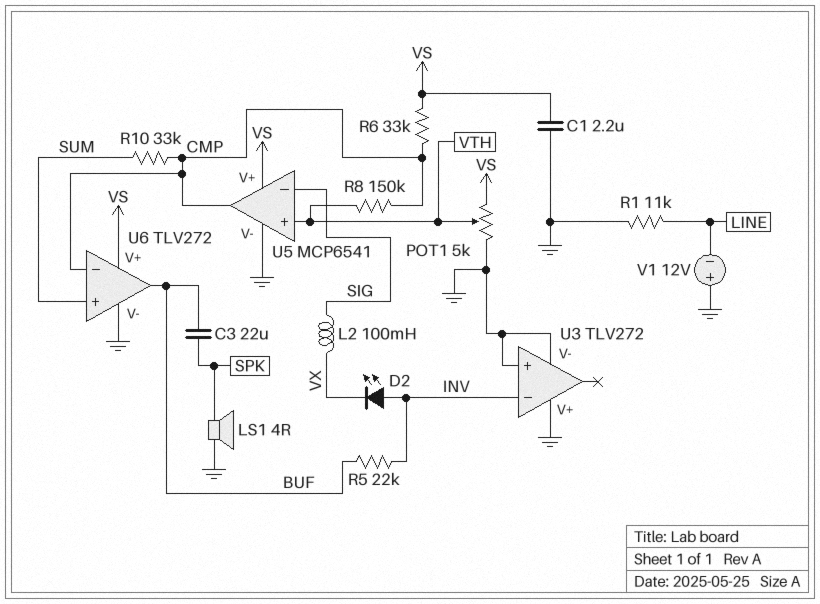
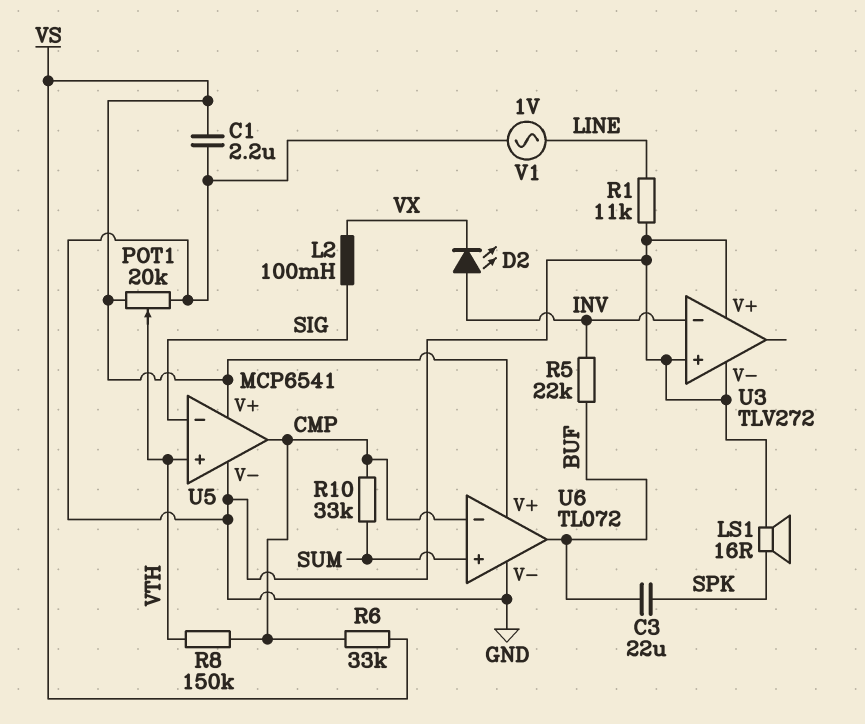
LS1: speaker 4R (GND, SPK) -> speaker 16R (GND, SPK)
POT1: 5k (GND, VS, wiper VTH) -> 20k (GND, VS, wiper VTH)
U6: TLV272 -> TL072
V1: 12V (plus GND, minus LINE) -> AC 1V (GND, LINE)

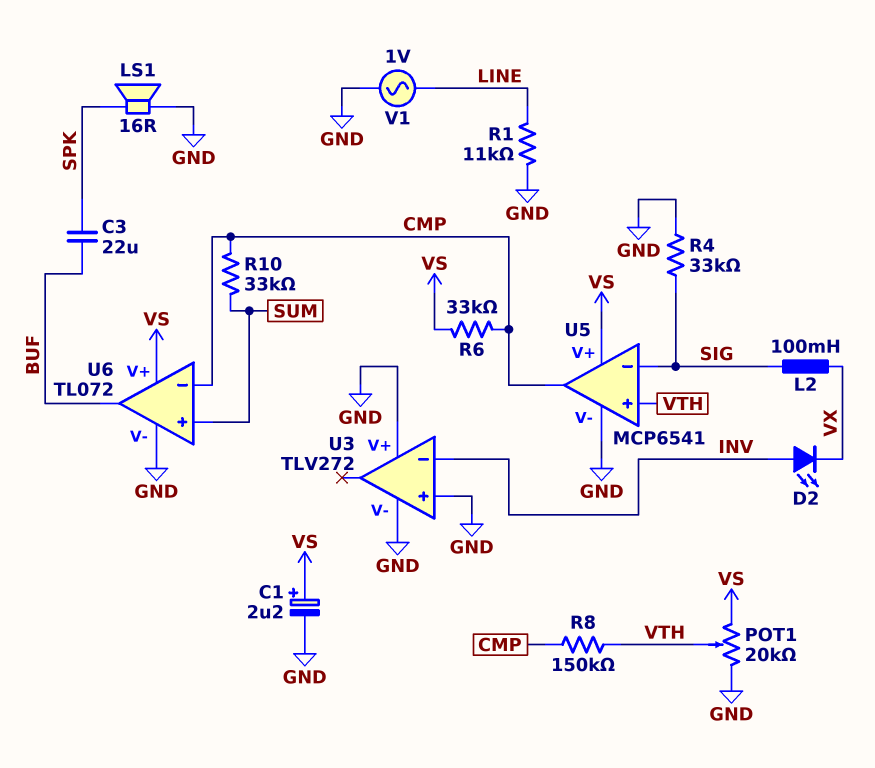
C1: 2.2uF (GND, VS) -> 2.2uF (plus VS, minus GND)
R4: none -> 33k (GND, SIG)
R5: 22k (BUF, INV) -> none

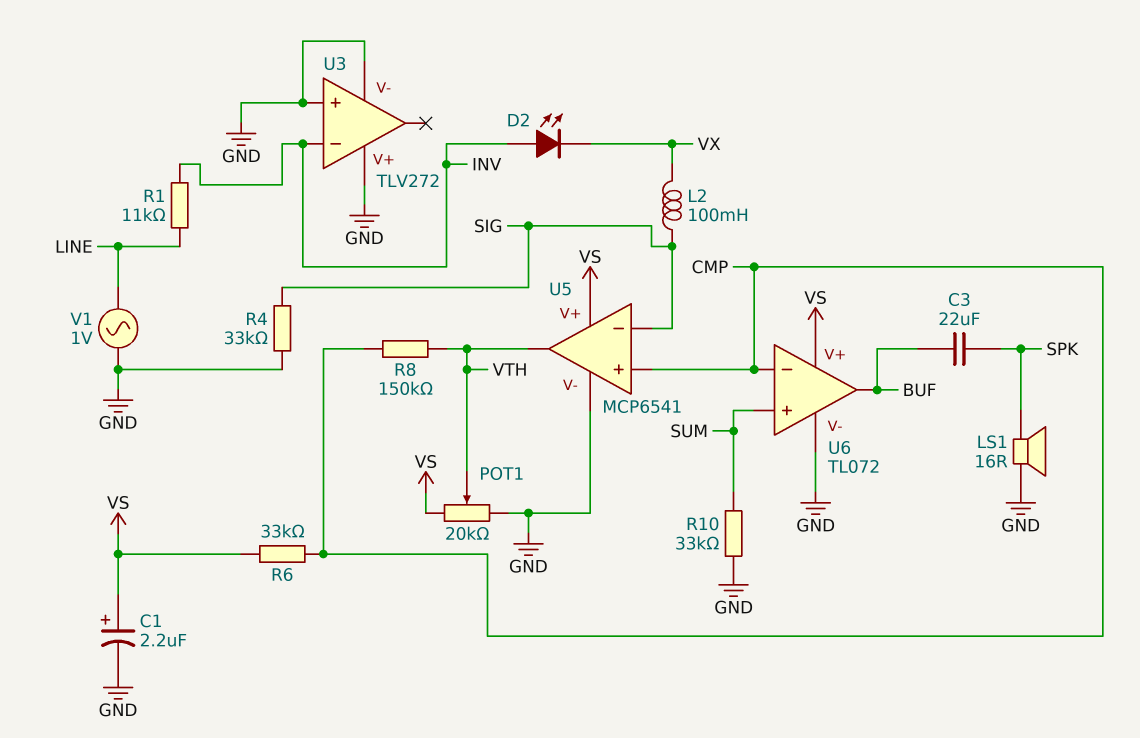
R1: 11k (GND, LINE) -> 11k (INV, LINE)
R10: 33k (CMP, SUM) -> 33k (GND, SUM)
U5 pin in+: VTH -> CMP
U5 pin out: CMP -> VTH

